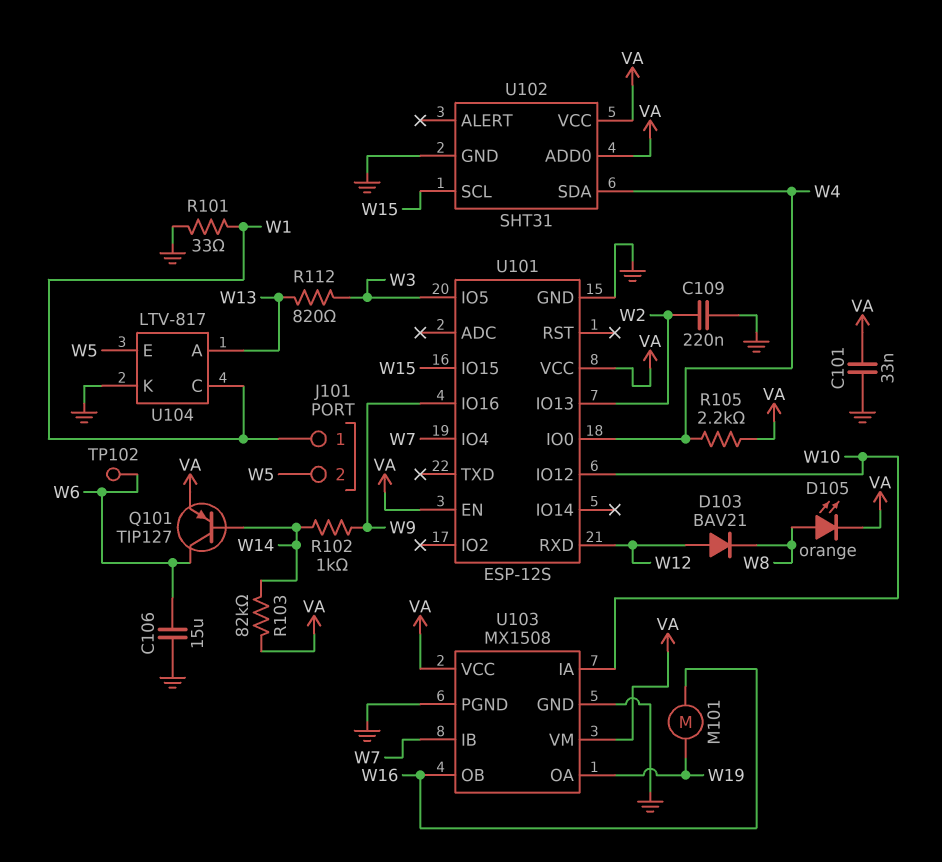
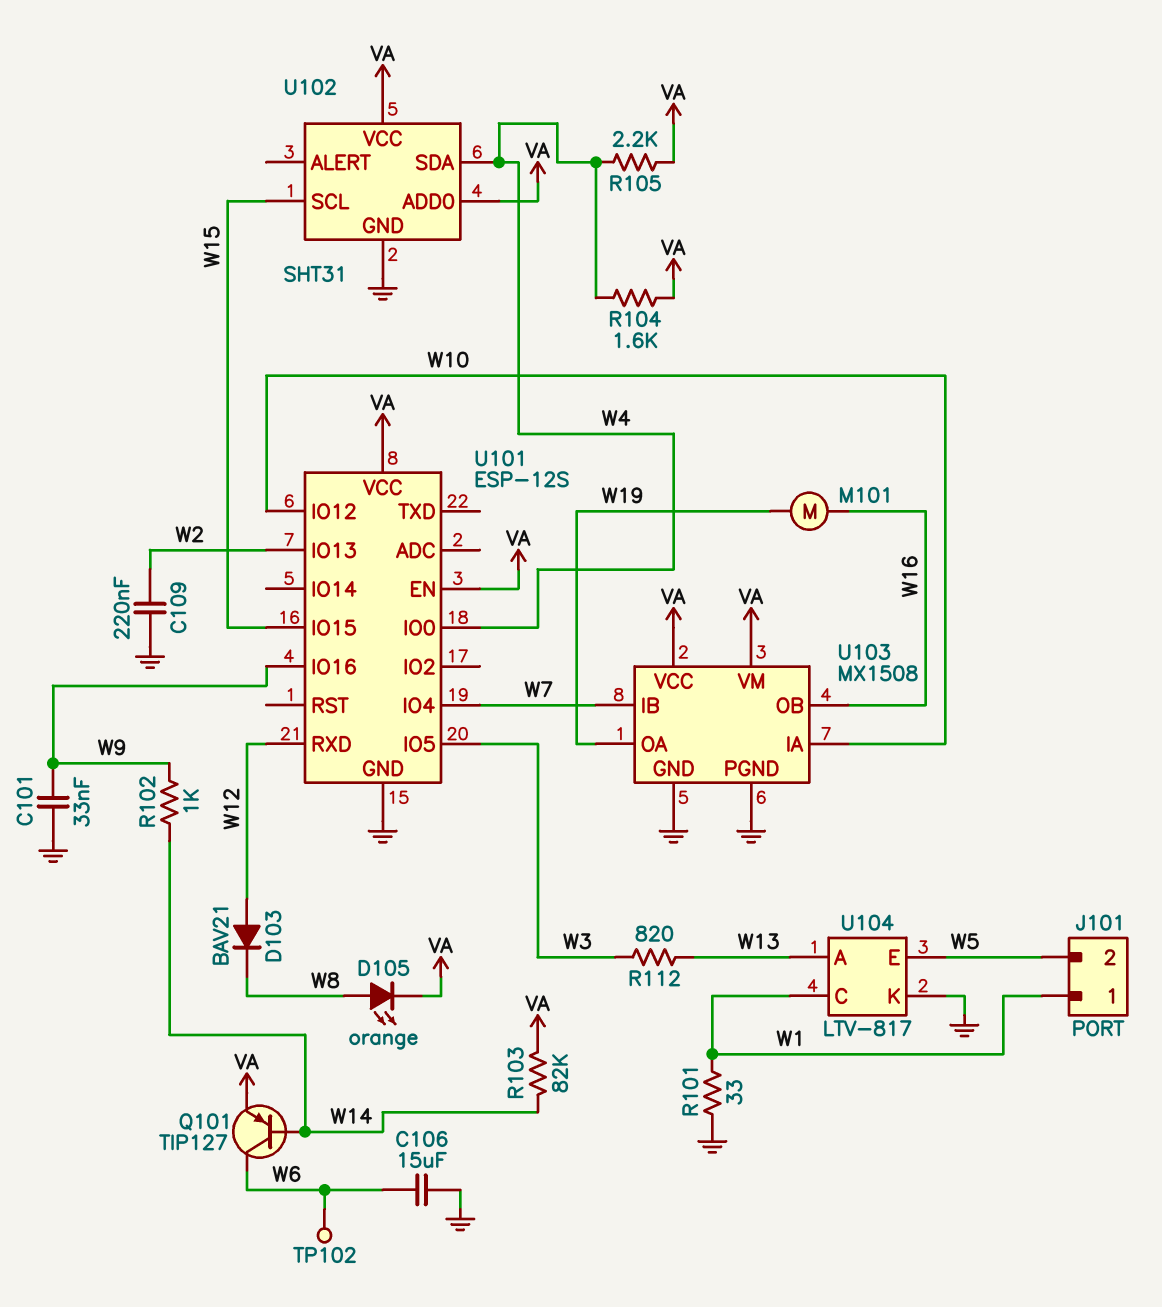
C101: 33nF (GND, VA) -> 33nF (GND, W9)
R104: none -> 1.6k (VA, W4)

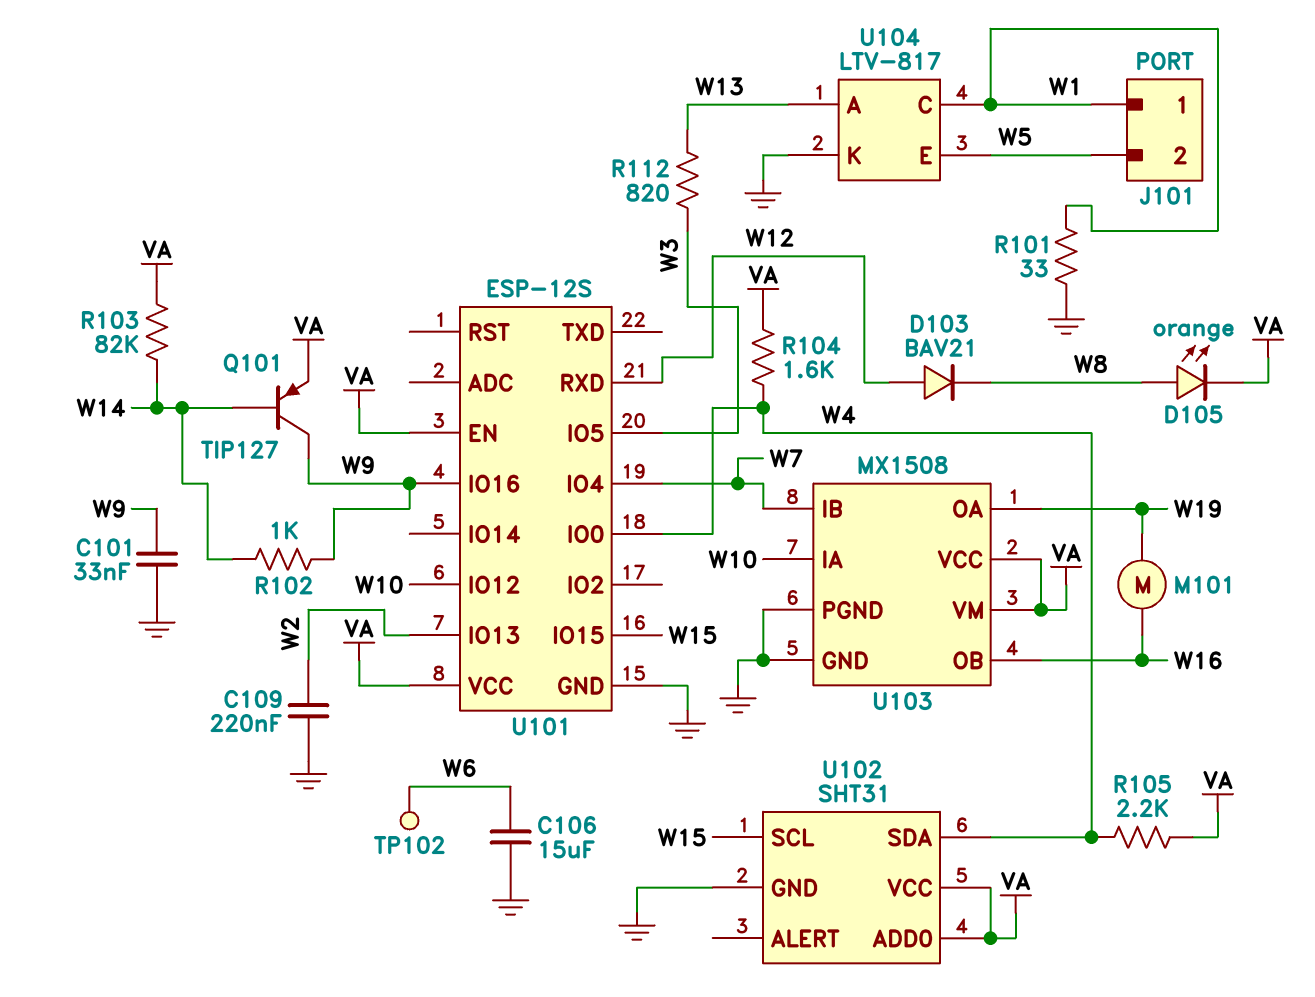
Q101: PNP TIP127 (B W14, C W6, E VA) -> PNP TIP127 (B W14, C W9, E VA)

